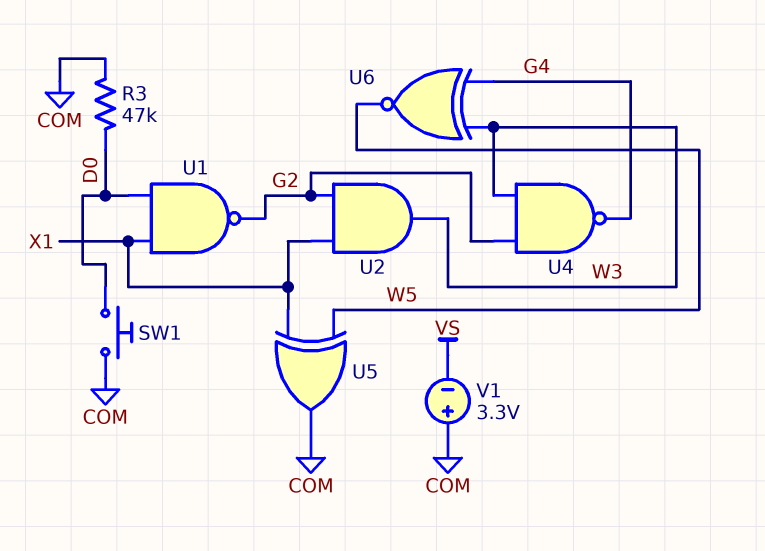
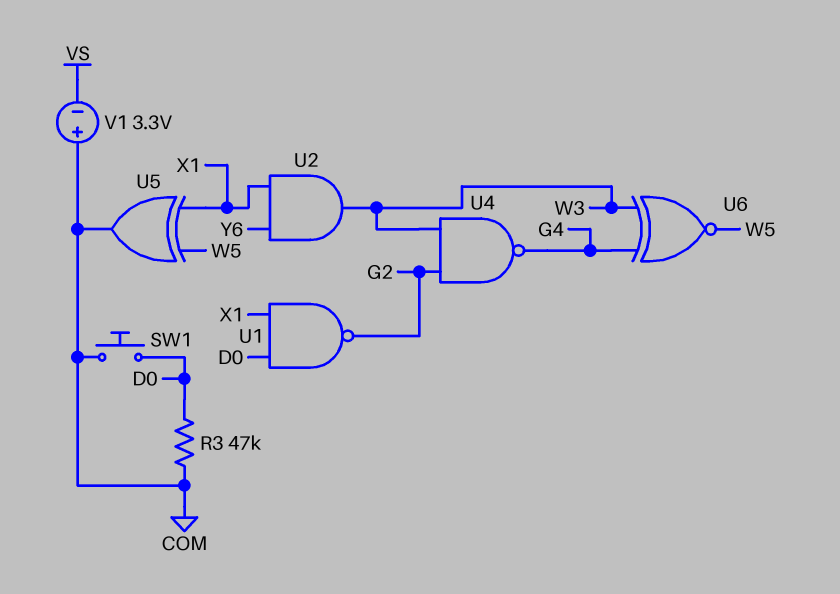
U2: AND (in G2, in X1, out W3) -> AND (in X1, in Y6, out W3)

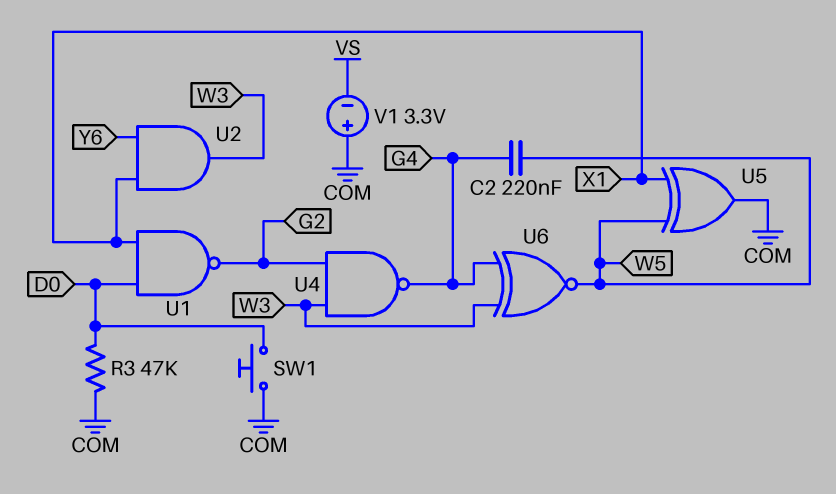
C2: none -> 220nF (G4, W5)

